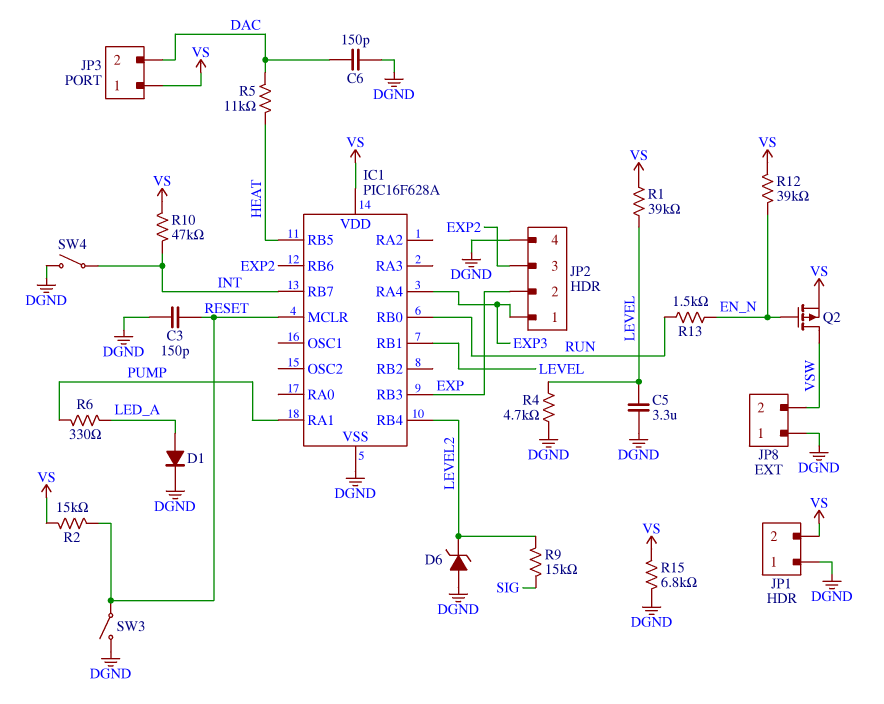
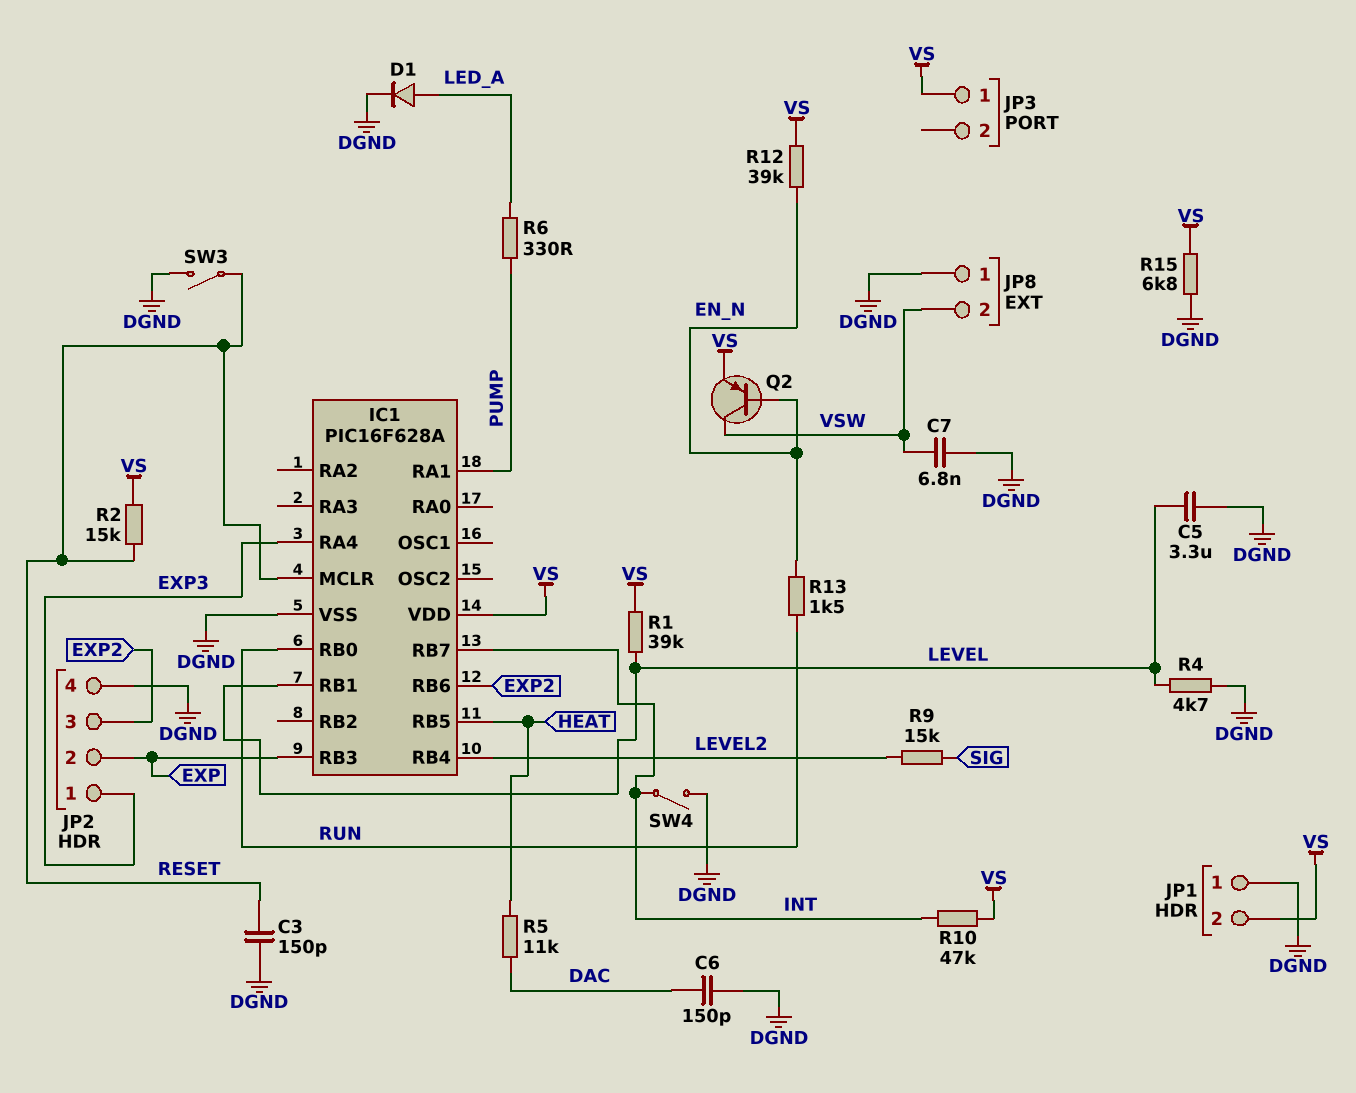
C7: none -> 6.8nF (DGND, VSW)
D6: zener (A DGND, K LEVEL2) -> none
JP3 pin 2: DAC -> none
Q2: PMOS (G EN_N, D VSW, S VS) -> PNP (B EN_N, C VSW, E VS)

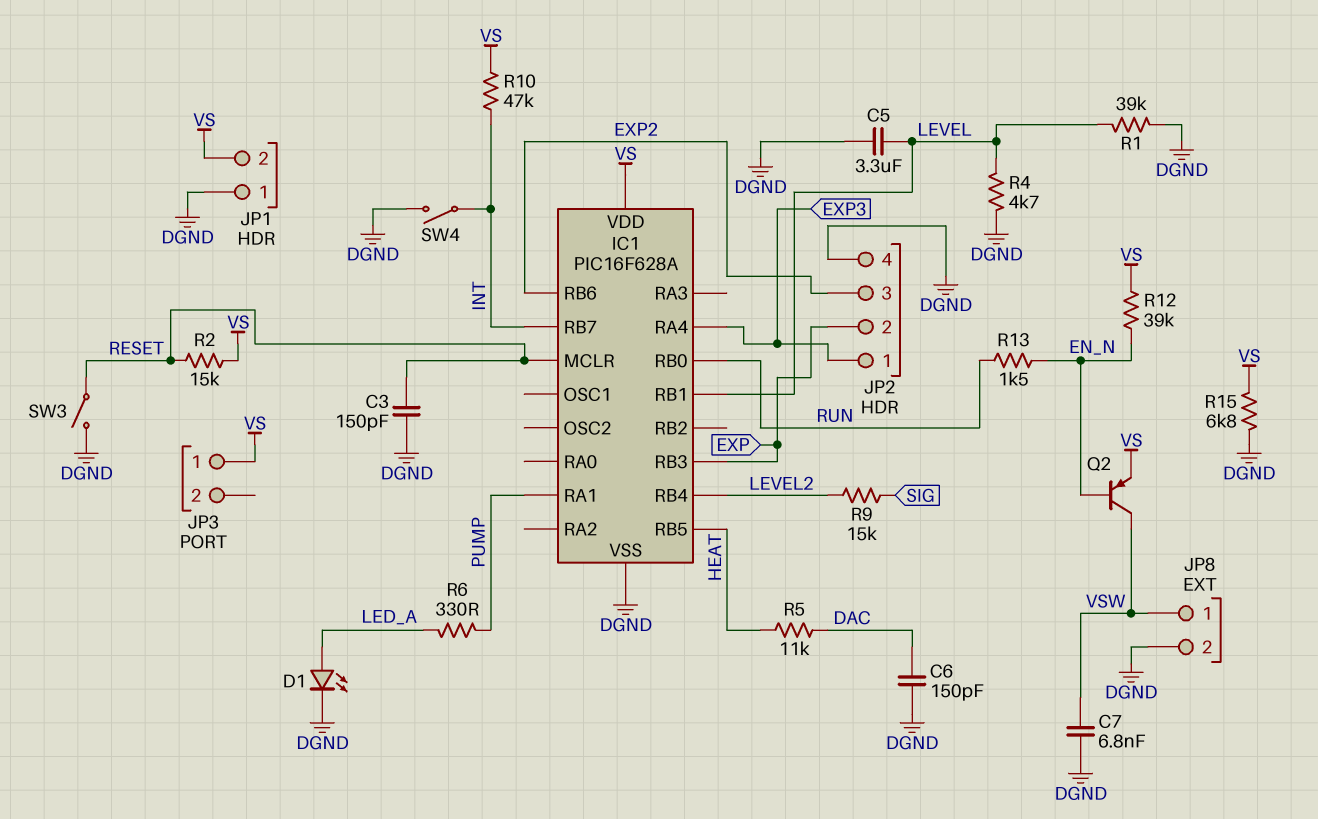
D1: diode (A LED_A, K DGND) -> LED (A LED_A, K DGND)
JP8 pin 1: DGND -> VSW
JP8 pin 2: VSW -> DGND
R1: 39k (LEVEL, VS) -> 39k (DGND, LEVEL)

